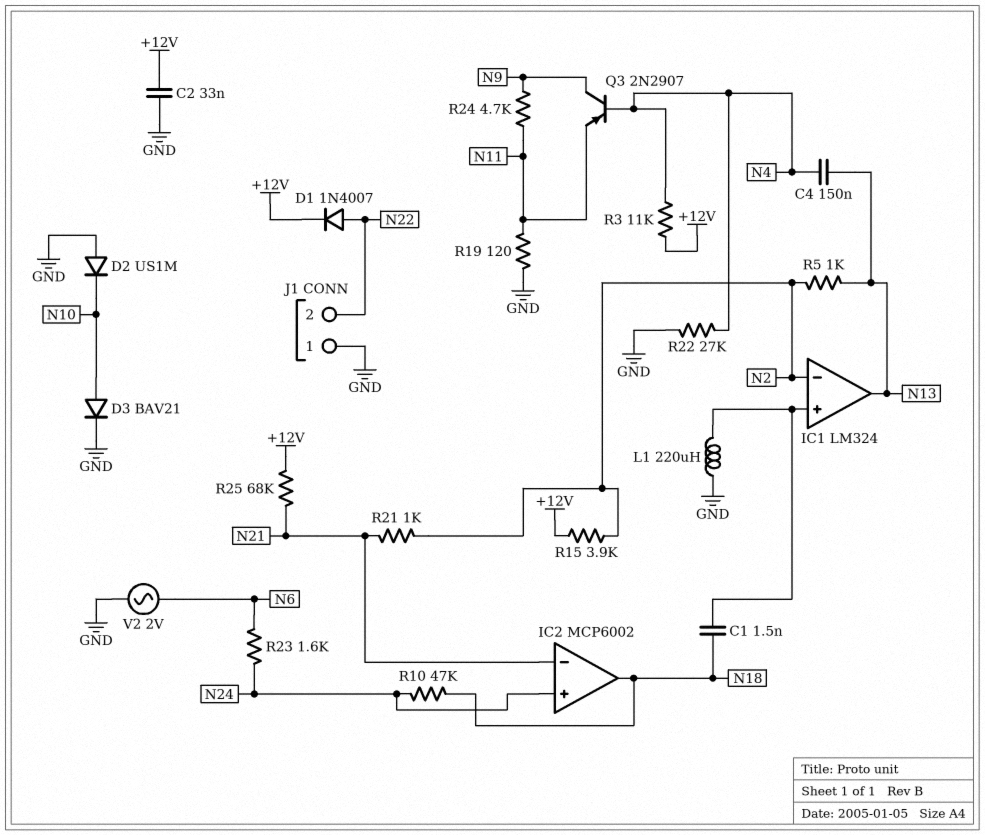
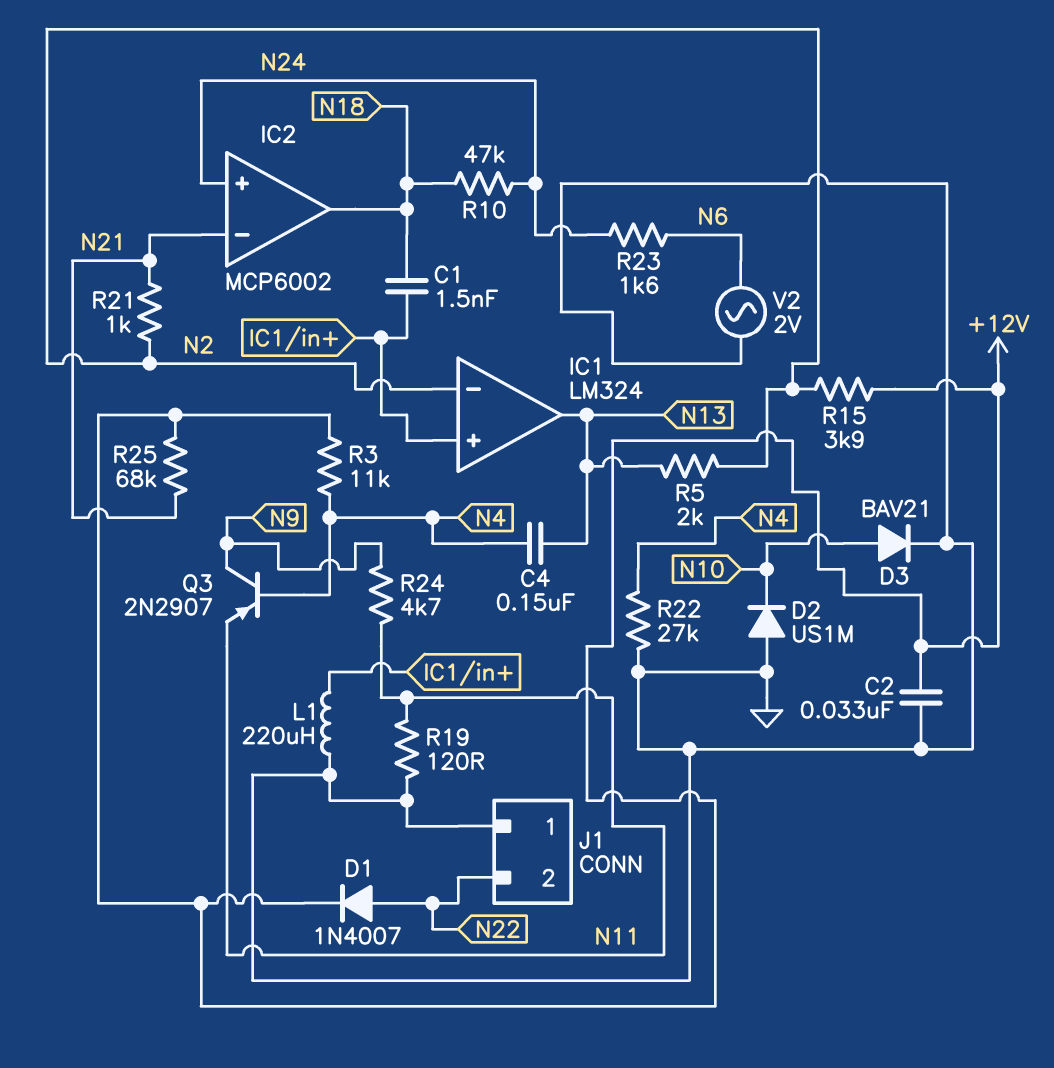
R5: 1k (N2, N13) -> 2k (N2, N13)

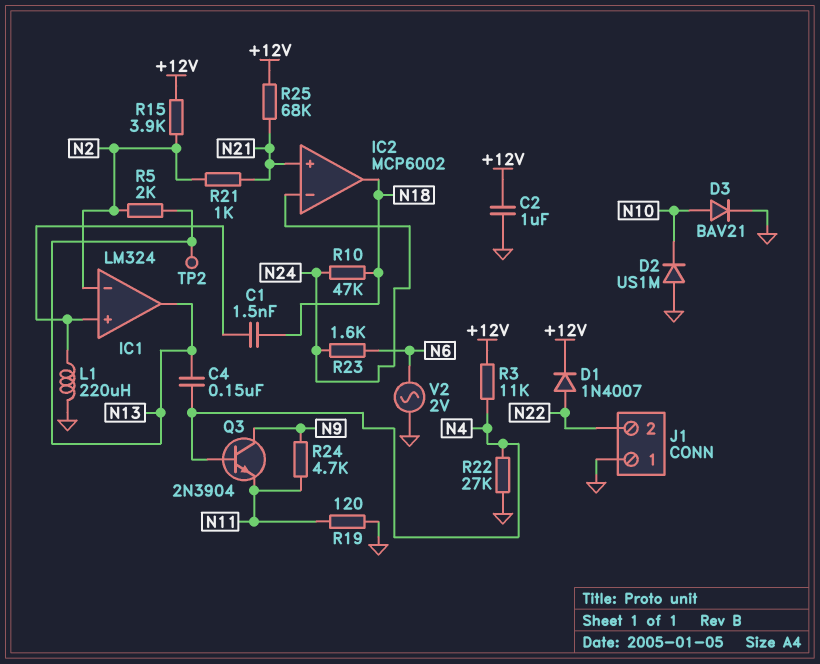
C2: 33nF (+12V, GND) -> 1uF (+12V, GND)
IC2 pin in+: N24 -> N21
IC2 pin in-: N21 -> N24
Q3: PNP 2N2907 (B N4, C N9, E N11) -> NPN 2N3904 (B N4, C N9, E N11)
TP2: none -> test point (N13)

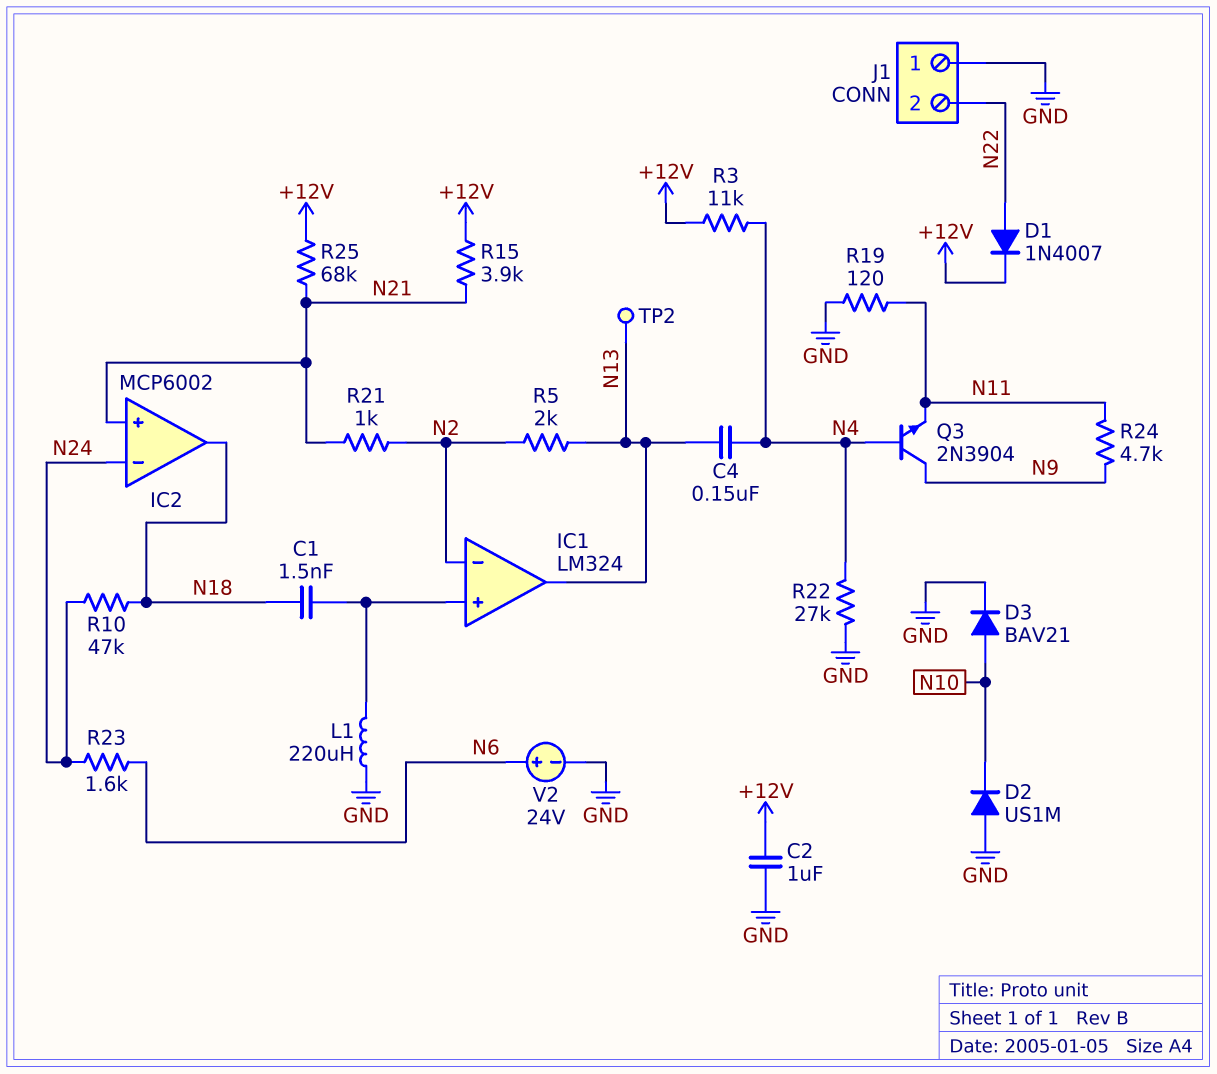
R15: 3.9k (+12V, N2) -> 3.9k (+12V, N21)
V2: AC 2V (GND, N6) -> 24V (plus N6, minus GND)

